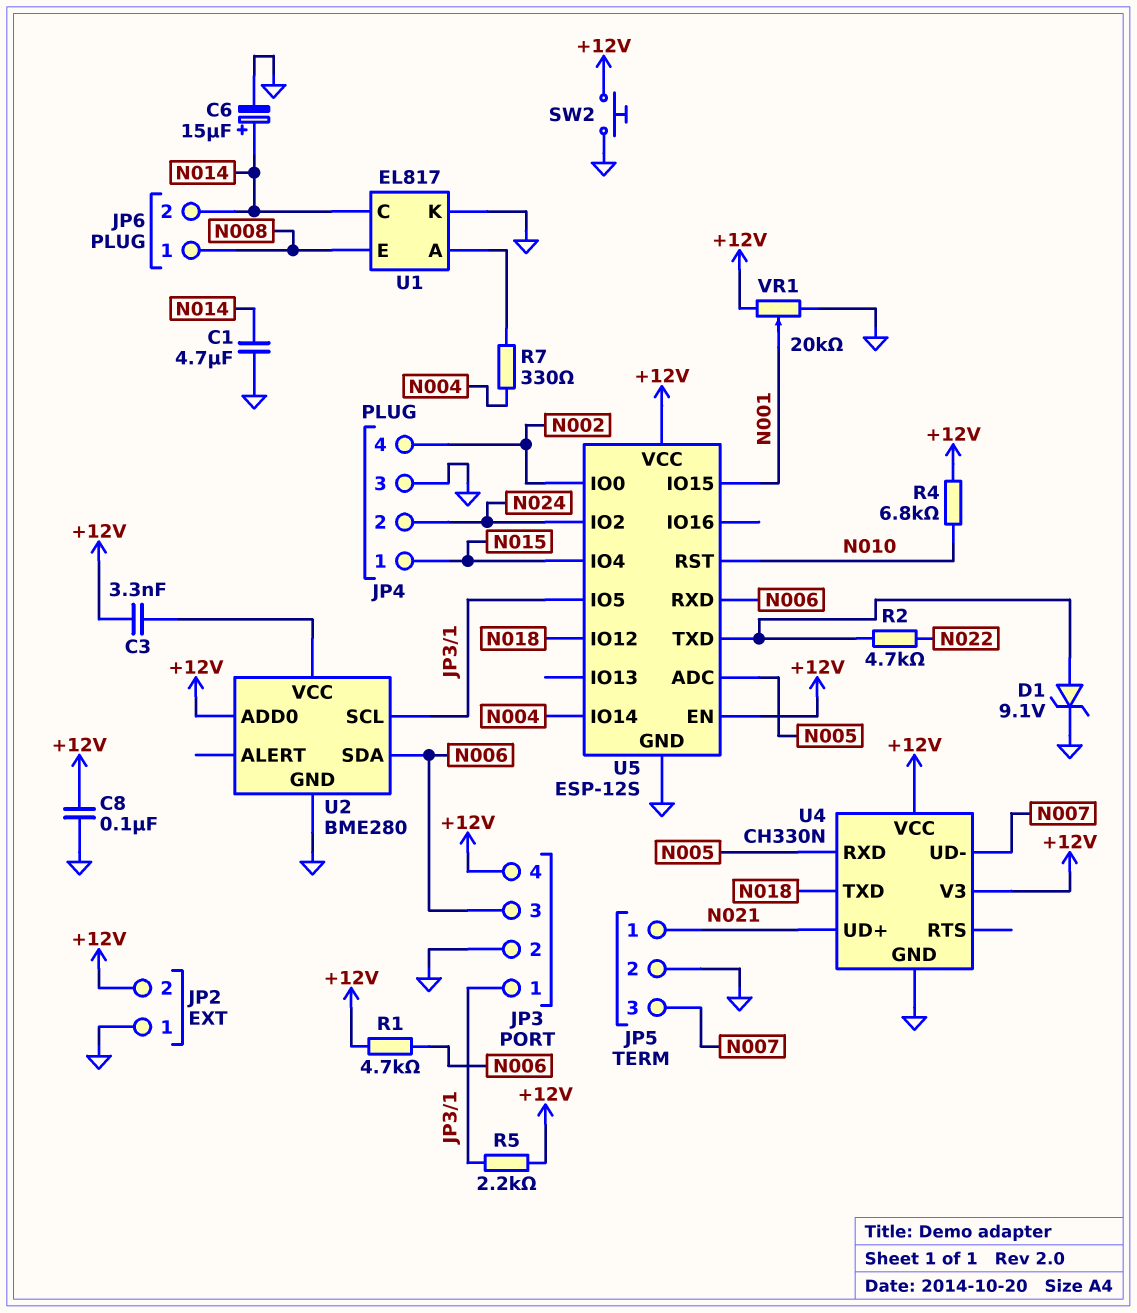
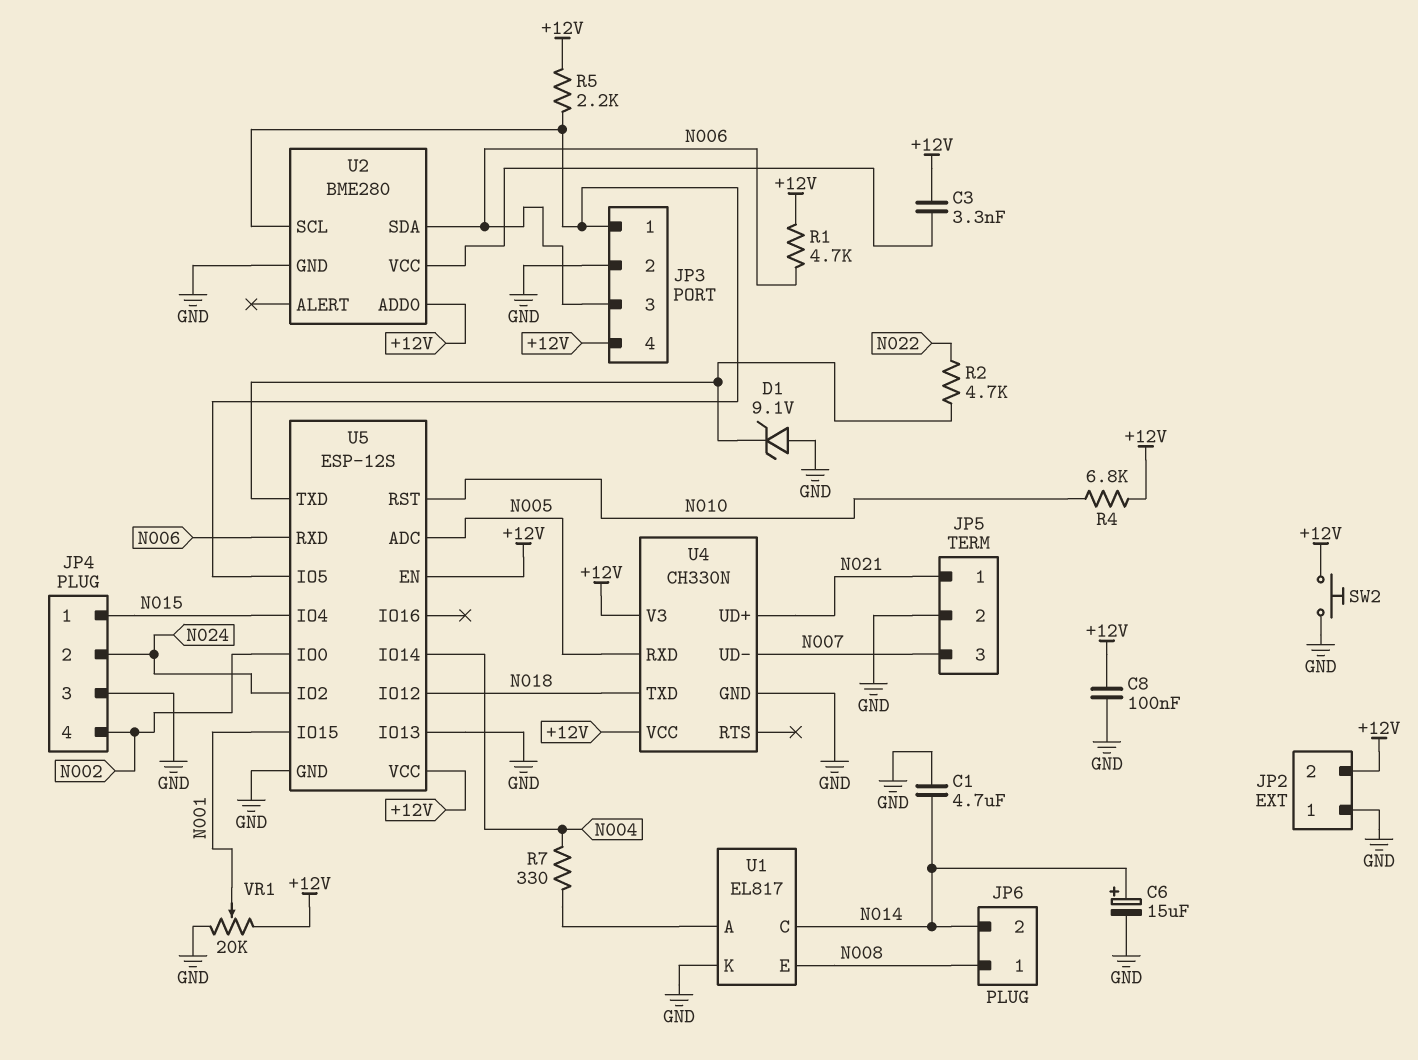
D1: zener 9.1V (A U5/TXD, K GND) -> zener 9.1V (A GND, K U5/TXD)
U5 pin IO13: none -> GND

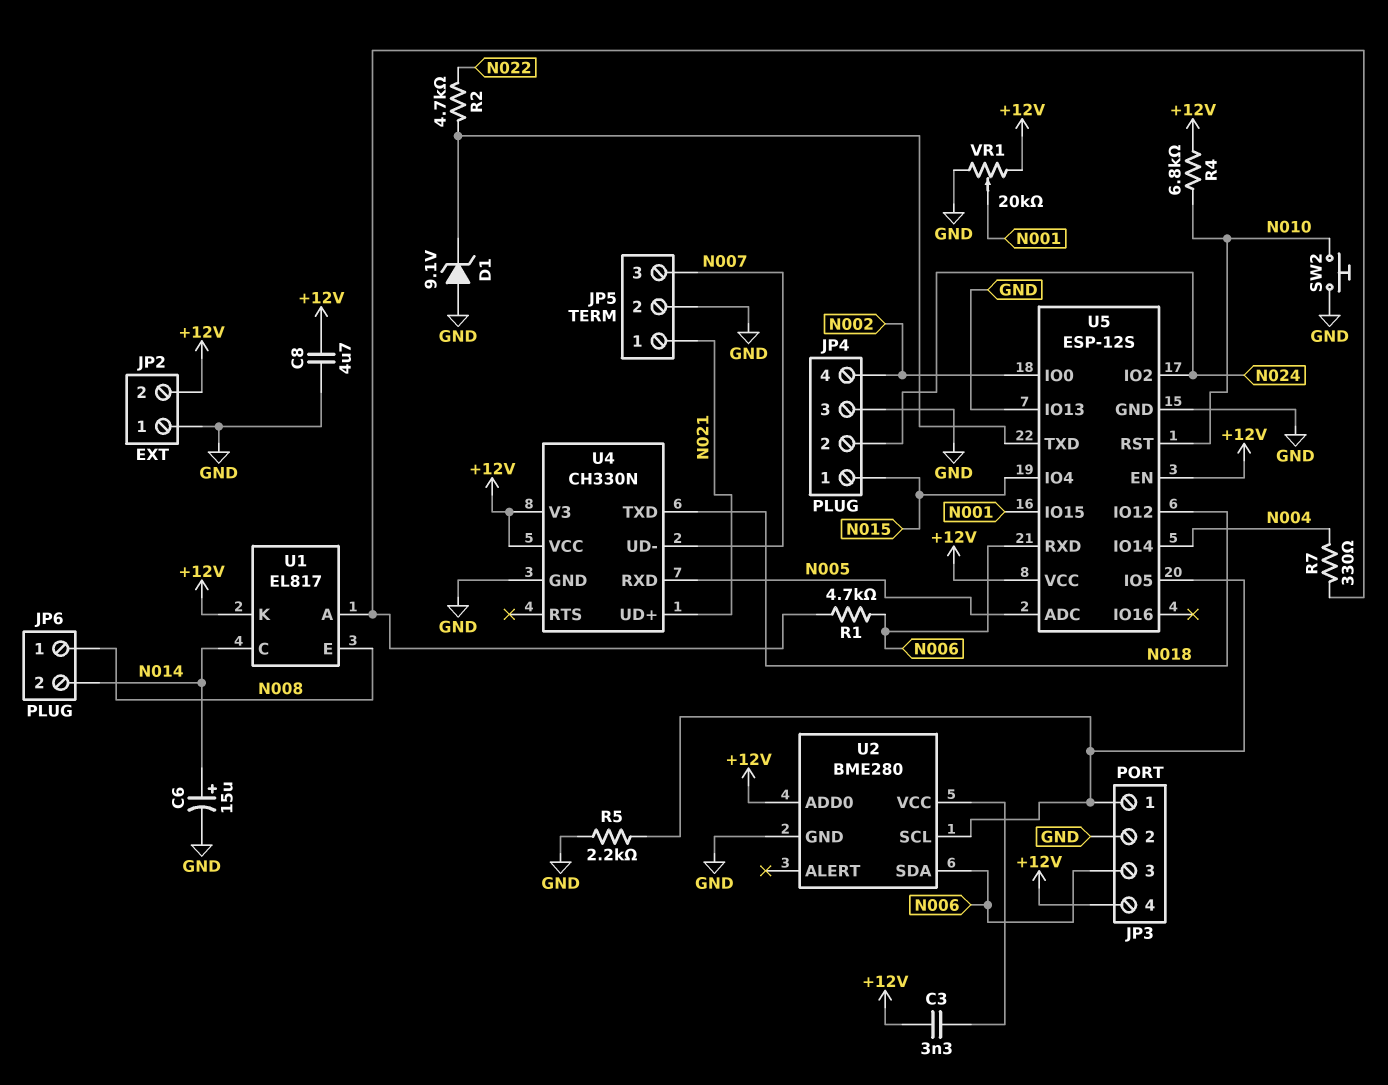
C1: 4.7uF (GND, N014) -> none
C8: 100nF (+12V, GND) -> 4.7uF (+12V, GND)
R1: 4.7k (+12V, N006) -> 4.7k (N006, U1/A)
R5: 2.2k (+12V, JP3/1) -> 2.2k (GND, JP3/1)
SW2: button (+12V, GND) -> button (GND, N010)
U1 pin K: GND -> +12V

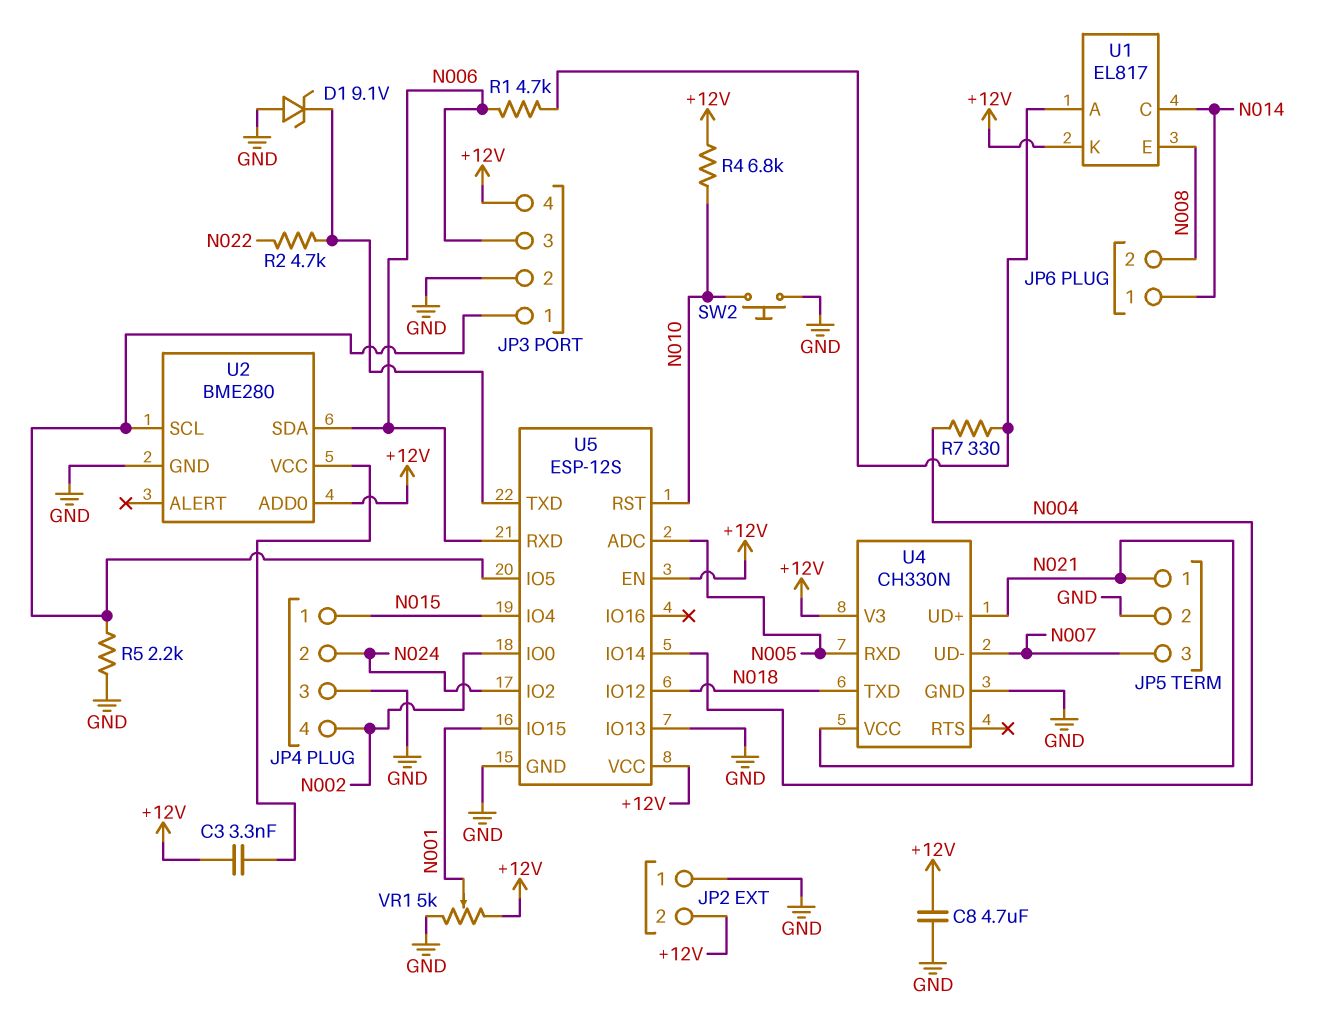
C6: 15uF (plus N014, minus GND) -> none
JP6 pin 1: N008 -> N014
JP6 pin 2: N014 -> N008
U4 pin VCC: +12V -> N021
VR1: 20k (+12V, GND, wiper N001) -> 5k (+12V, GND, wiper N001)

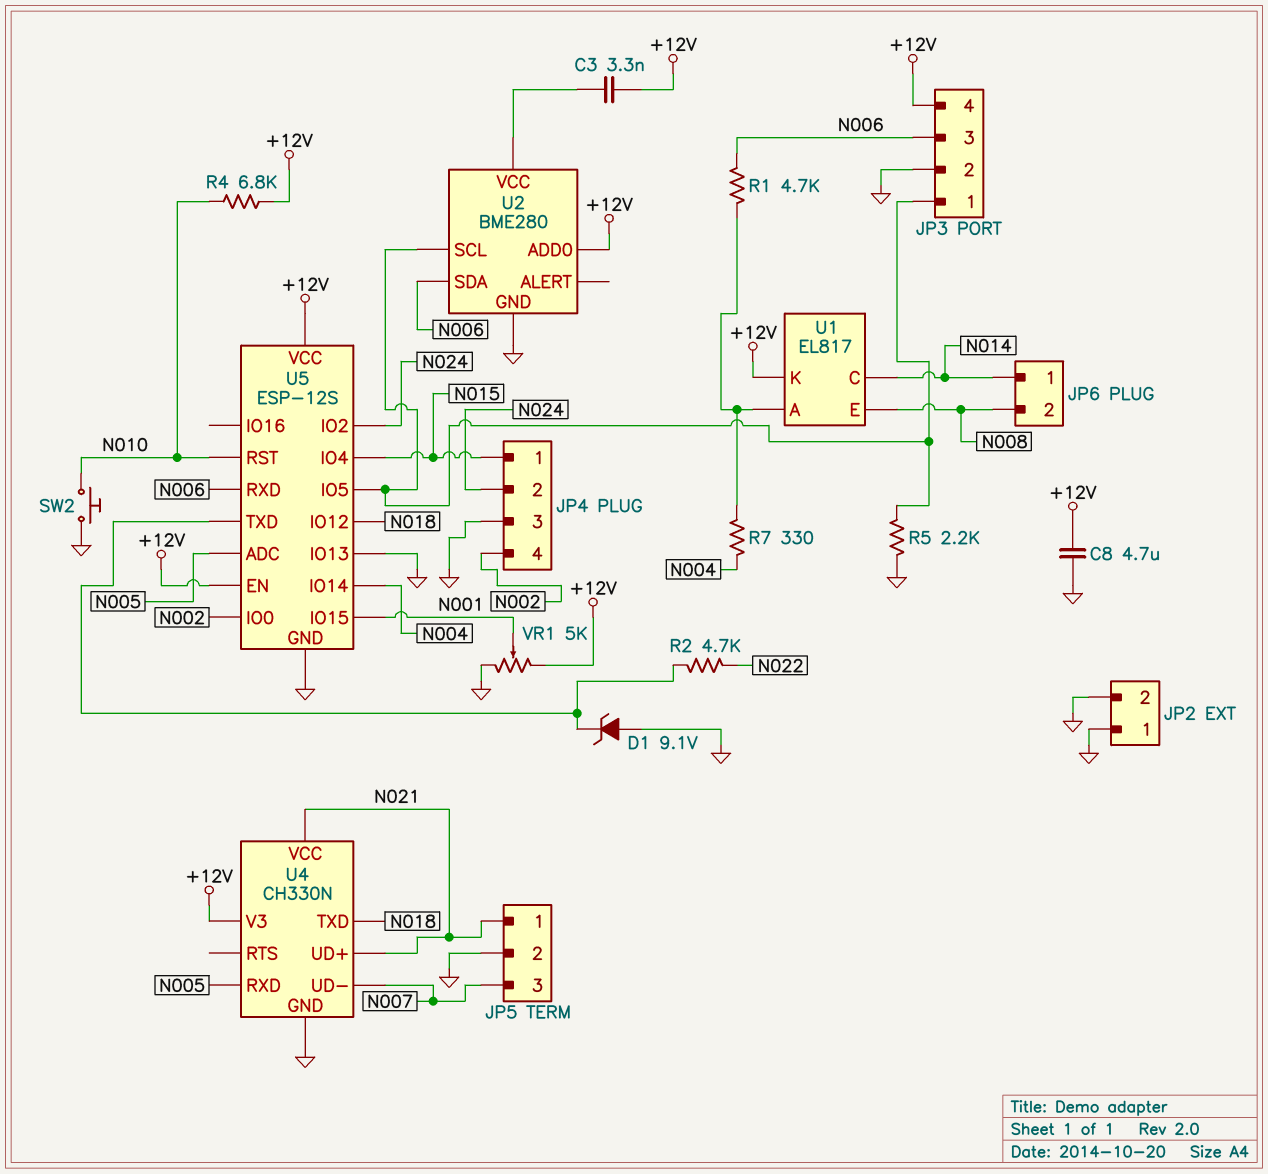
JP2 pin 2: +12V -> GND

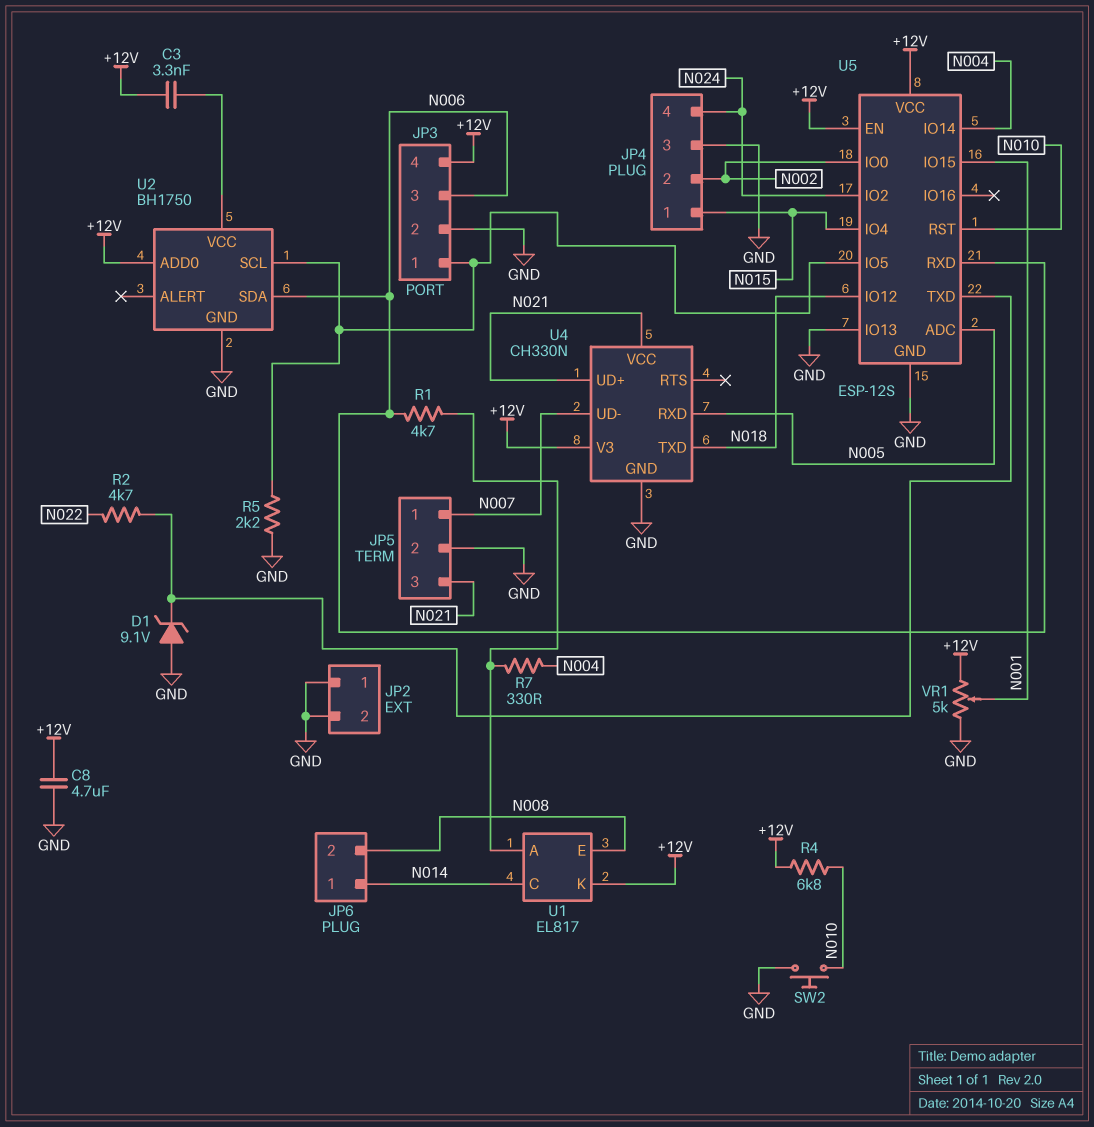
JP4 pin 2: N024 -> N002
JP4 pin 4: N002 -> N024
JP5 pin 1: N021 -> N007
JP5 pin 3: N007 -> N021
U2: BME280 -> BH1750

